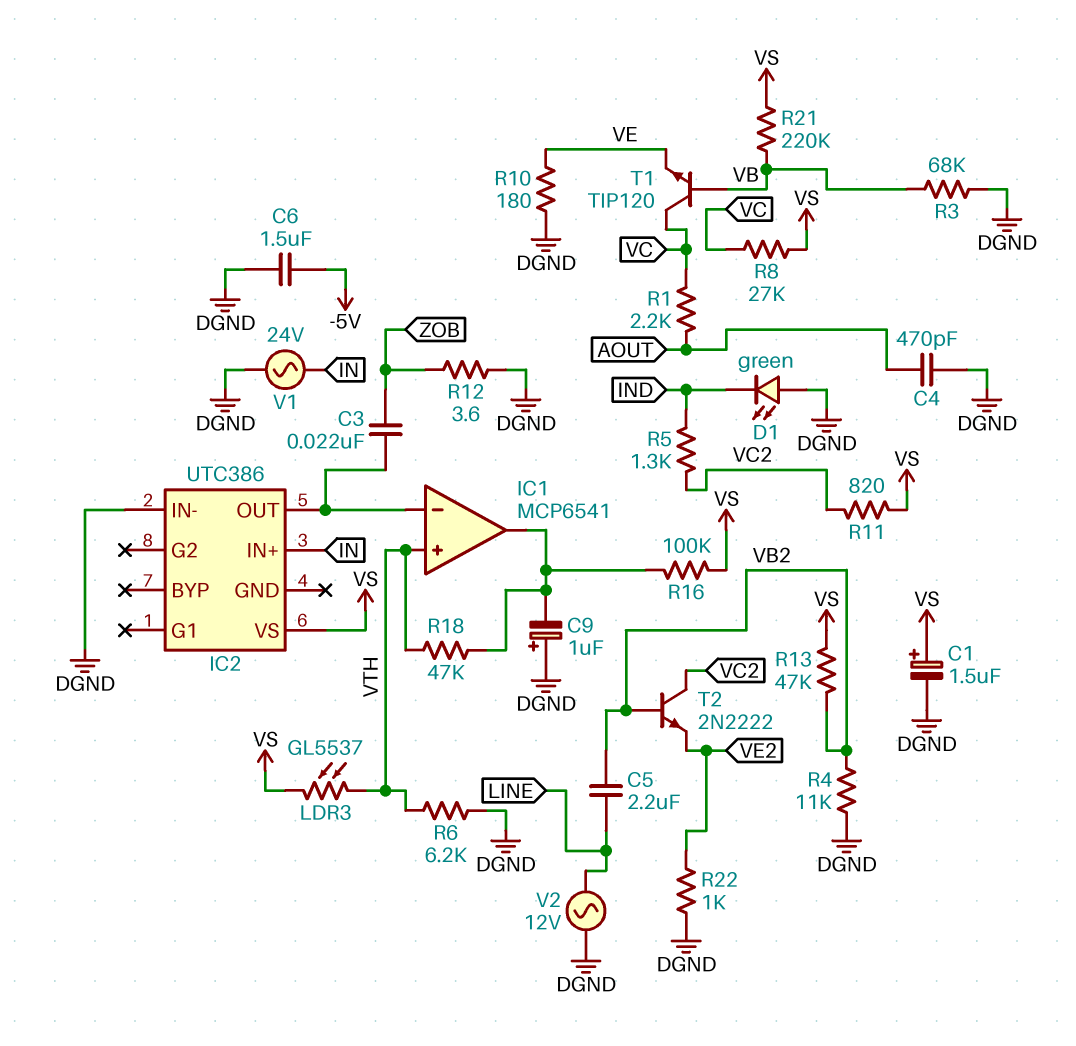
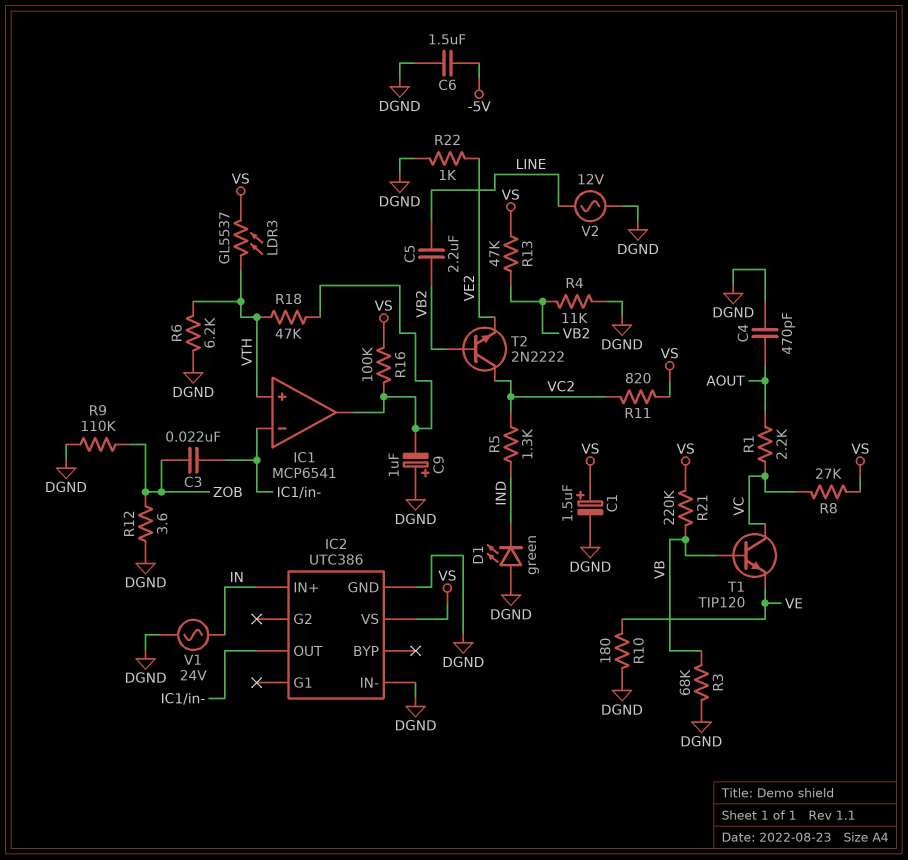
IC2 pin GND: none -> DGND
R9: none -> 110k (DGND, ZOB)

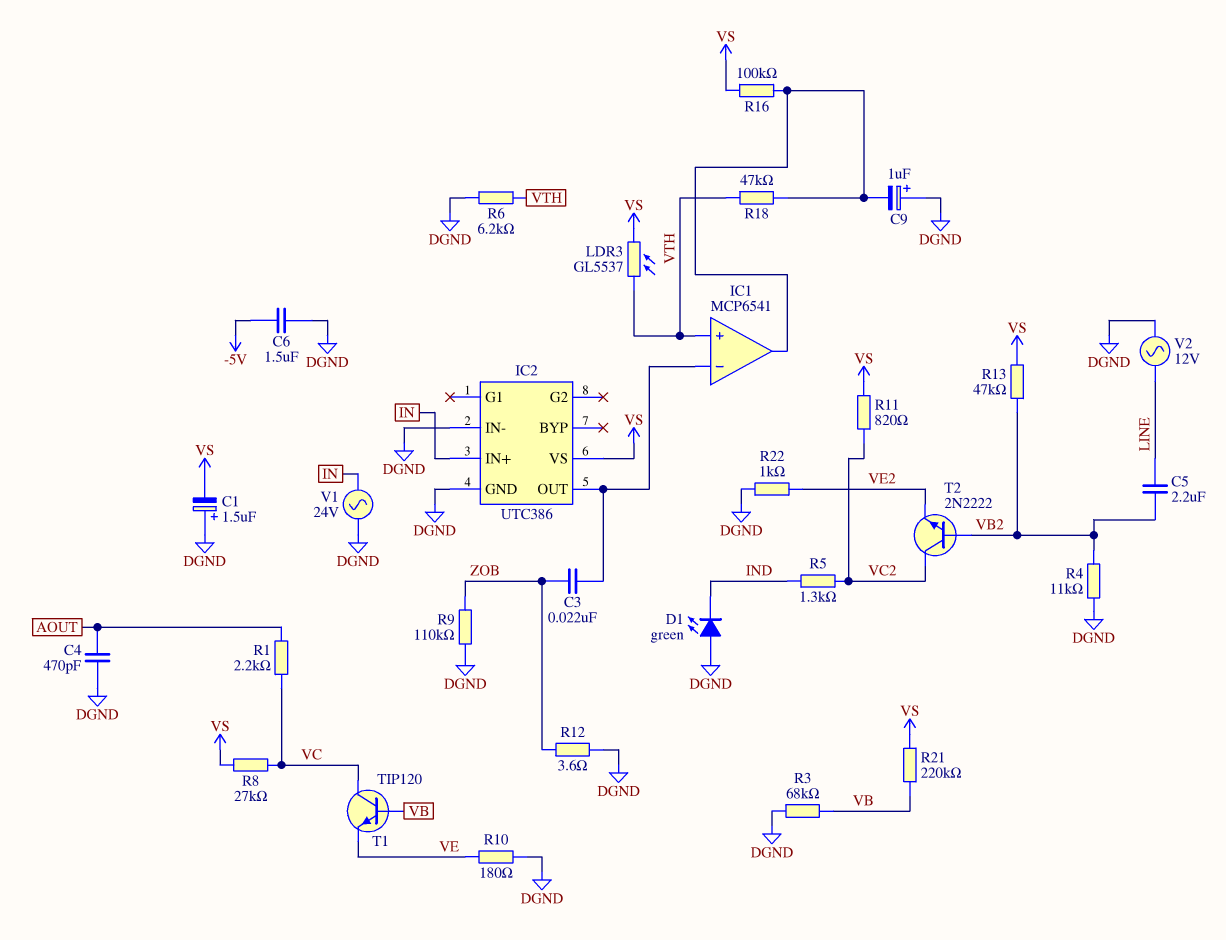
C1: 1.5uF (plus VS, minus DGND) -> 1.5uF (plus DGND, minus VS)

